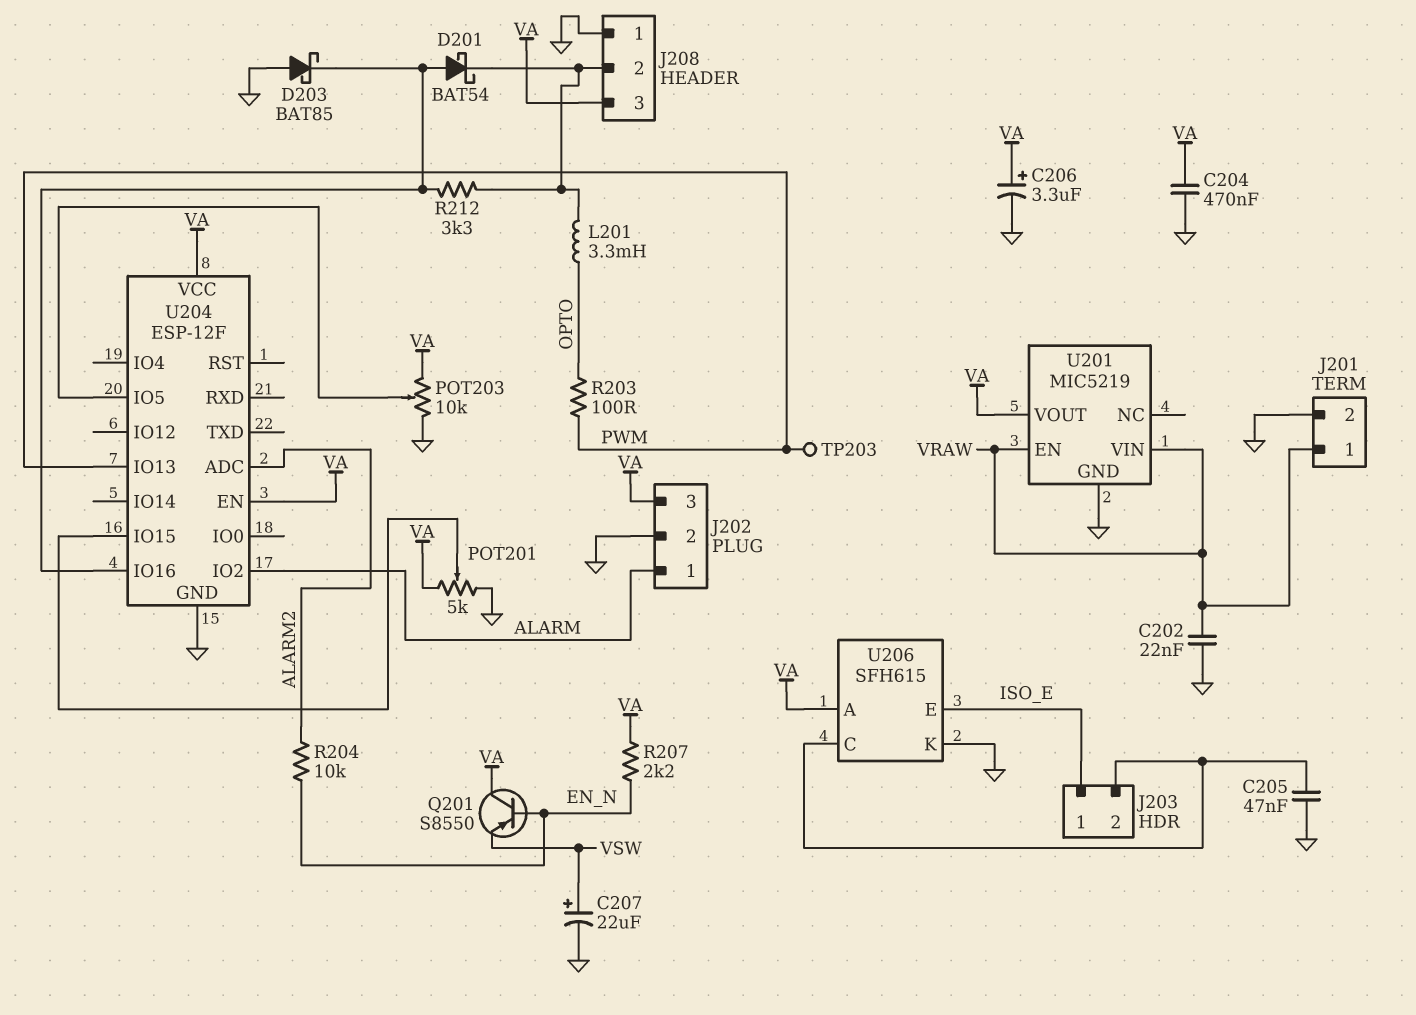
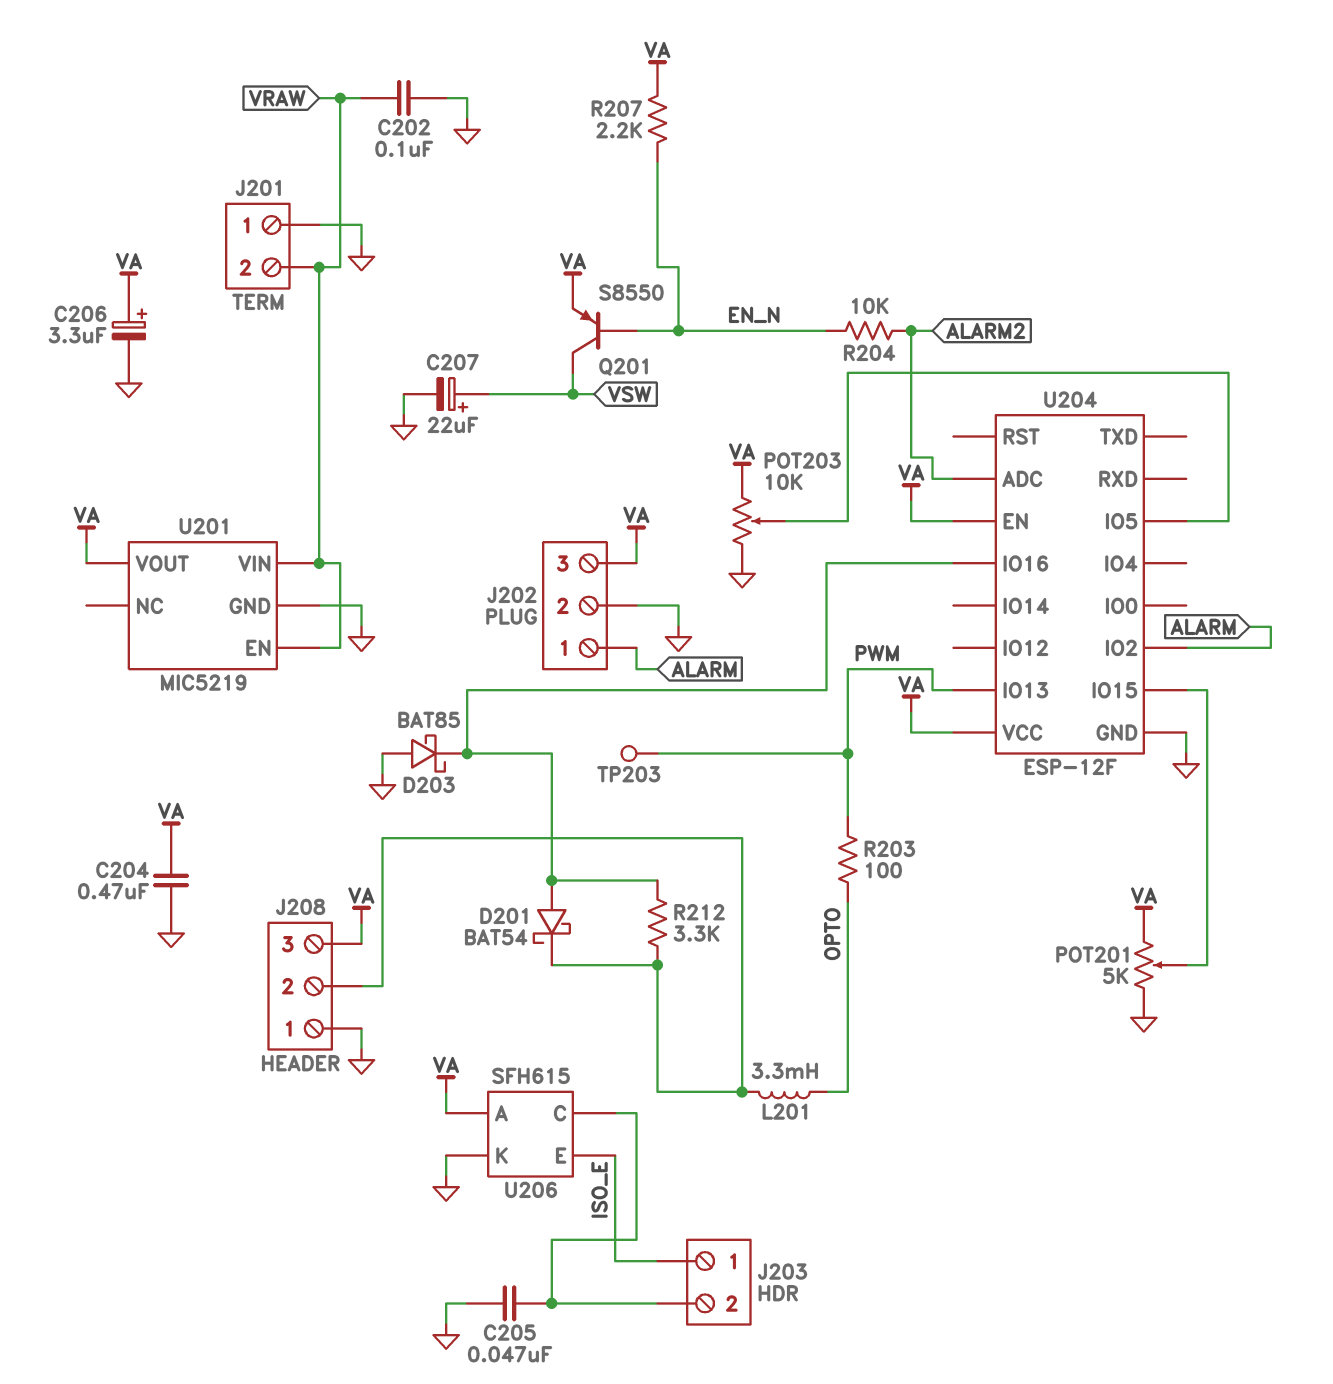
C202: 22nF (GND, VRAW) -> 100nF (GND, VRAW)
J201 pin 1: VRAW -> GND
J201 pin 2: GND -> VRAW
Q201: PNP S8550 (B EN_N, C VA, E VSW) -> PNP S8550 (B EN_N, C VSW, E VA)

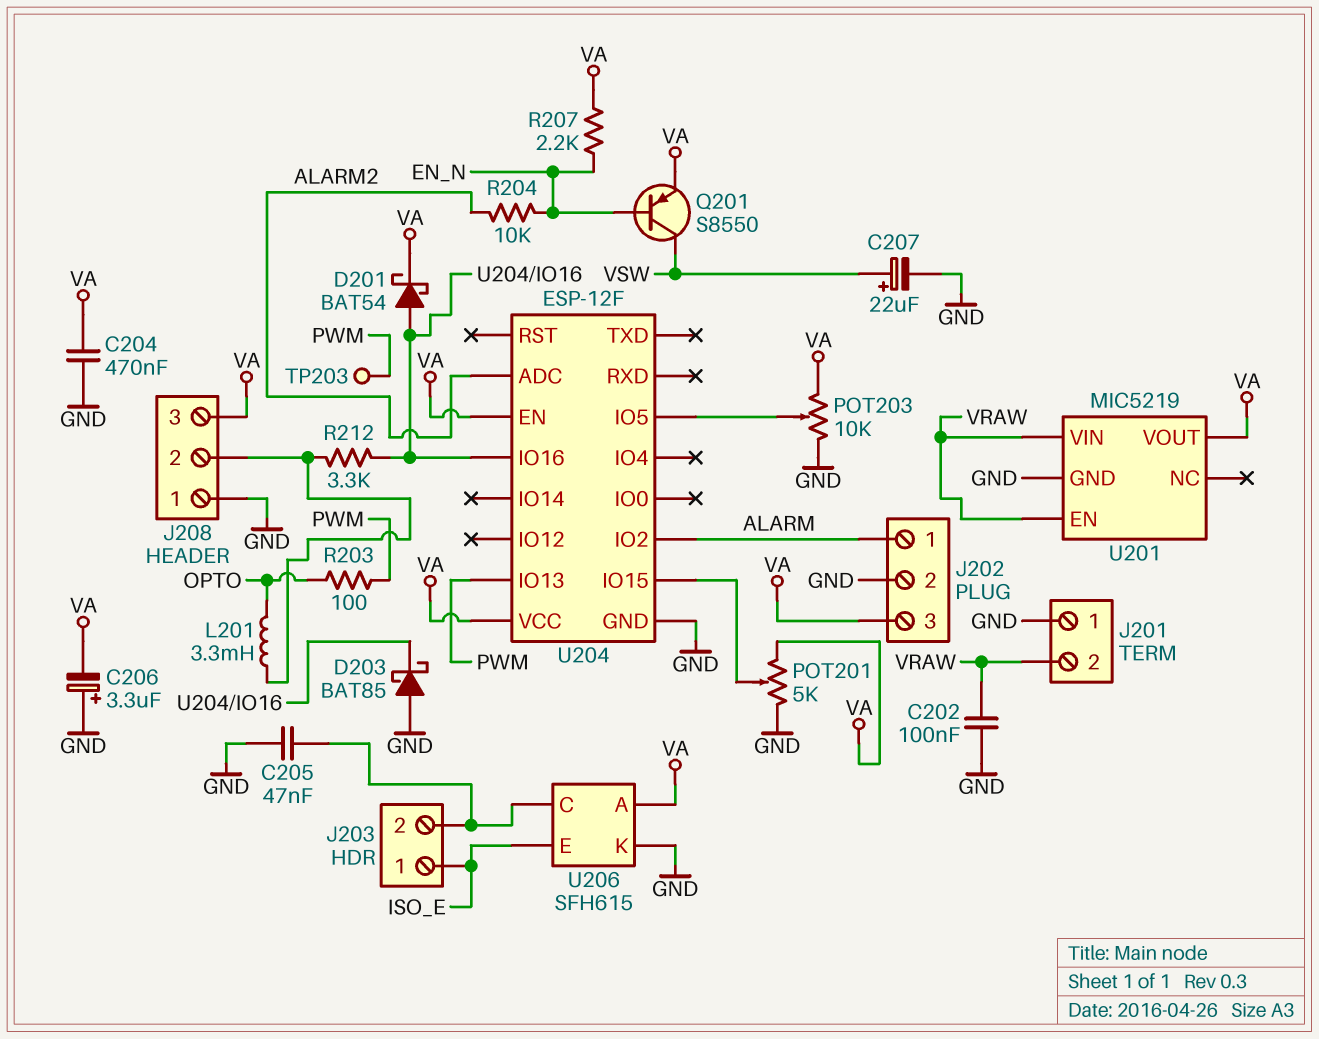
C206: 3.3uF (plus VA, minus GND) -> 3.3uF (plus GND, minus VA)
D201: schottky BAT54 (A U204/IO16, K J208/2) -> schottky BAT54 (A U204/IO16, K VA)

